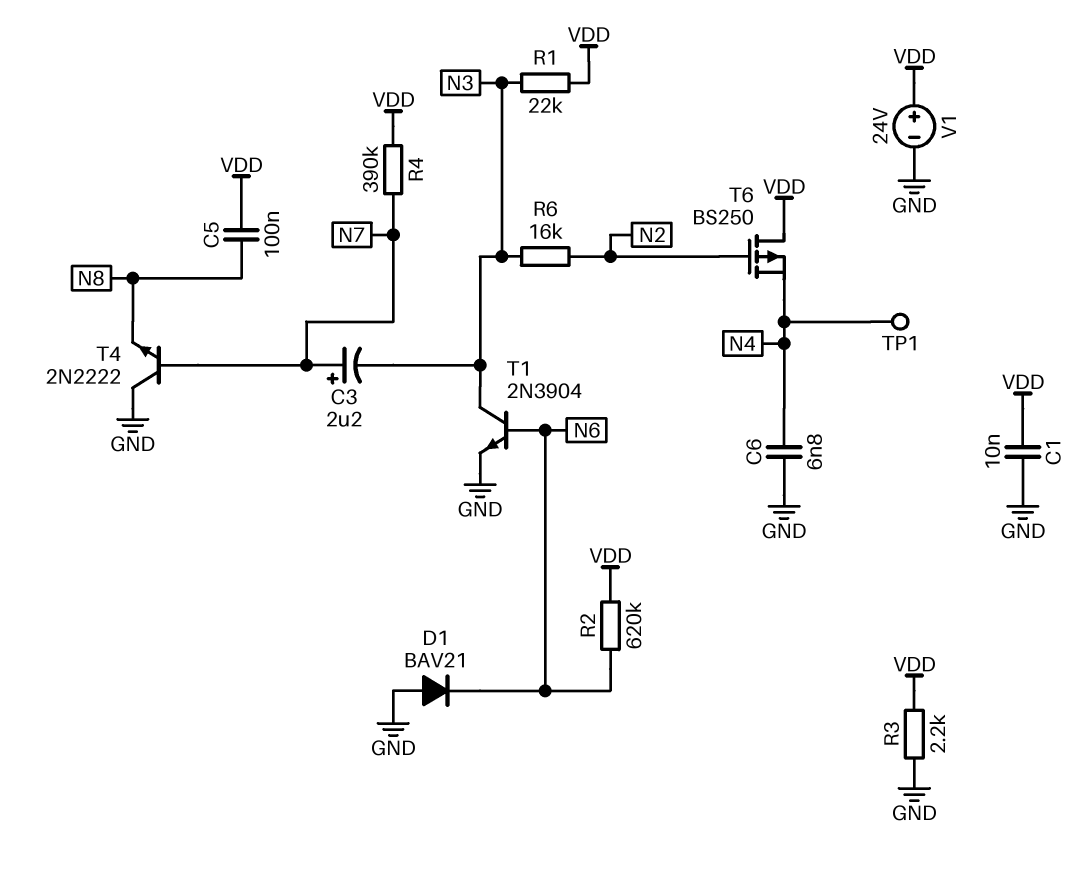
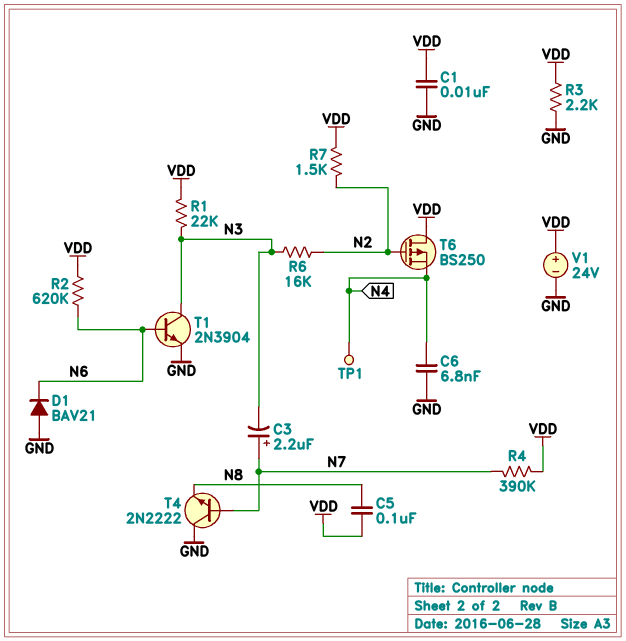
R7: none -> 1.5k (N2, VDD)

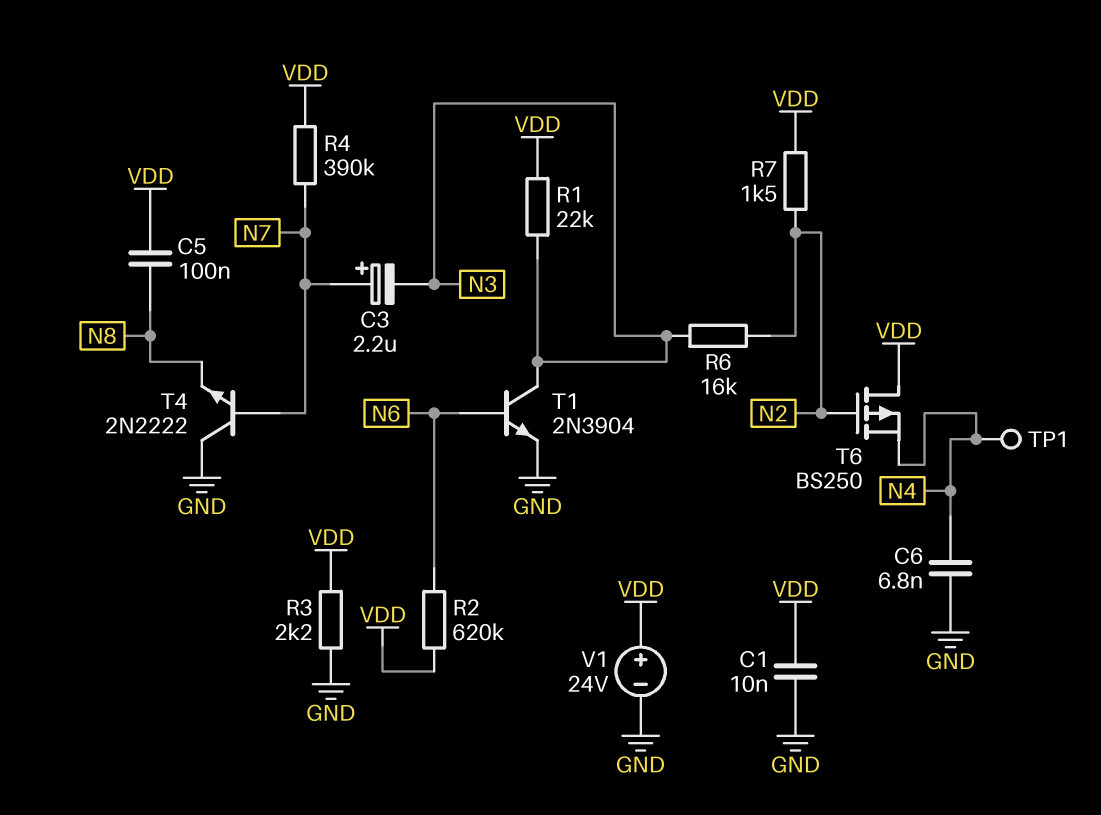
D1: diode BAV21 (A GND, K N6) -> none

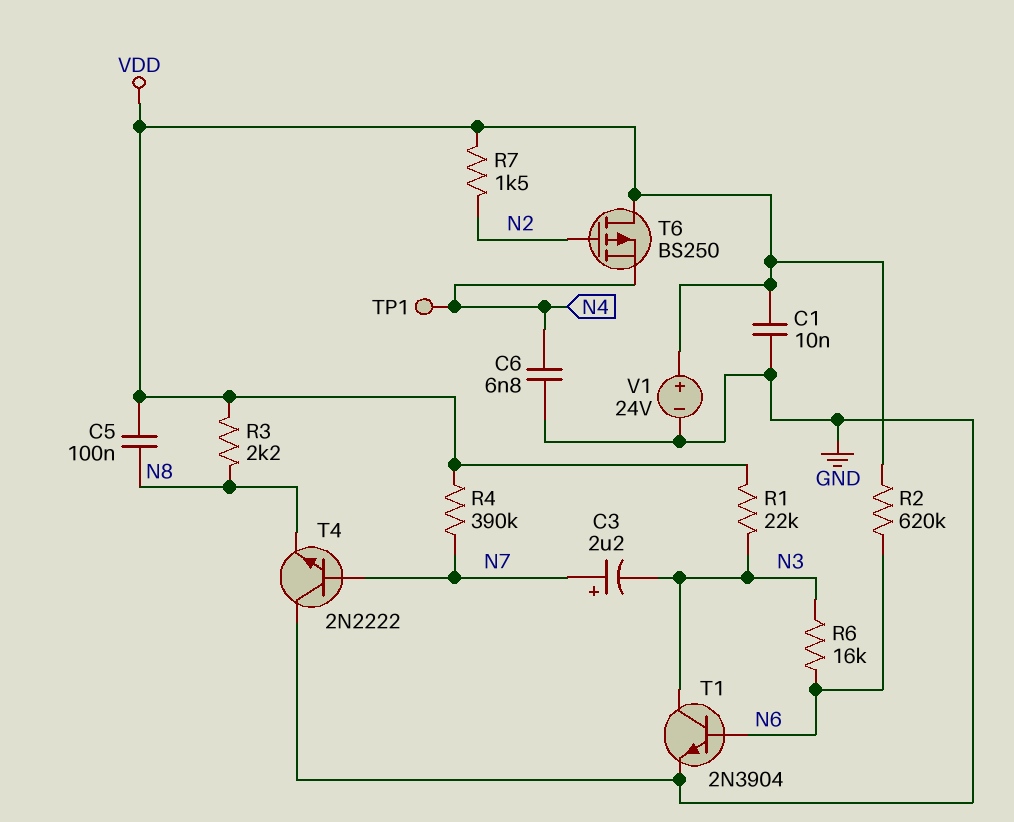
R3: 2.2k (GND, VDD) -> 2.2k (N8, VDD)
R6: 16k (N2, N3) -> 16k (N3, N6)

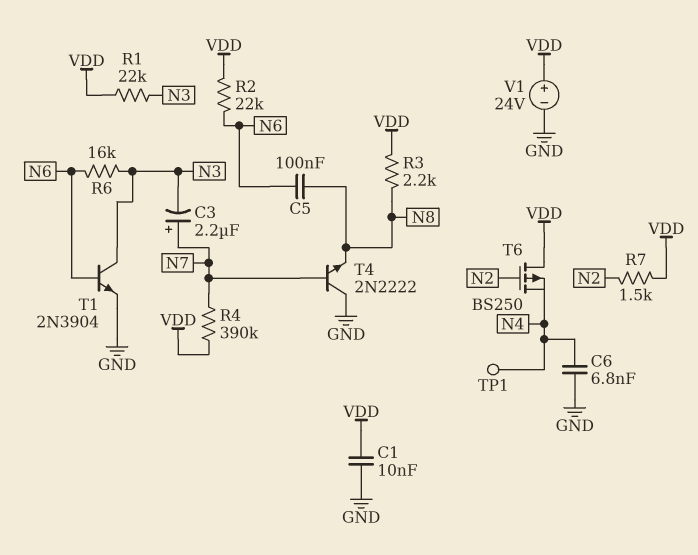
C5: 100nF (N8, VDD) -> 100nF (N6, N8)
R2: 620k (N6, VDD) -> 22k (N6, VDD)

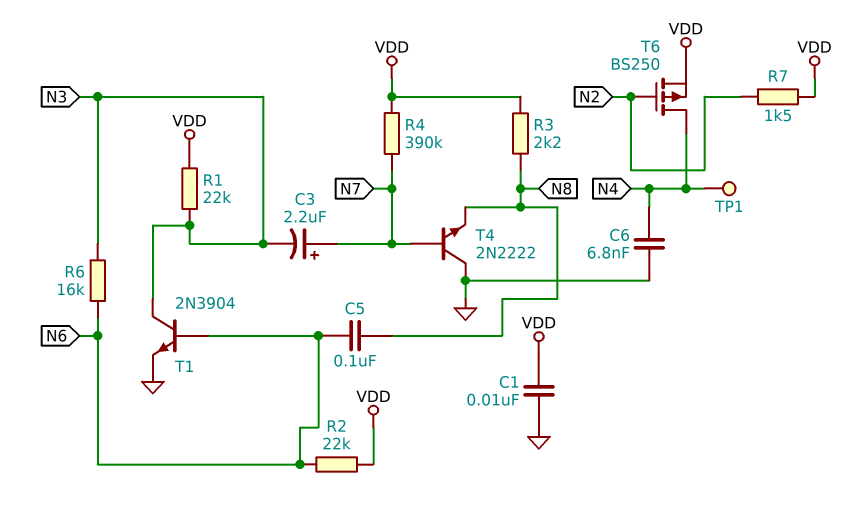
T6: PMOS BS250 (G N2, D VDD, S N4) -> PMOS BS250 (G N2, D N4, S VDD)
V1: 24V (plus VDD, minus GND) -> none

